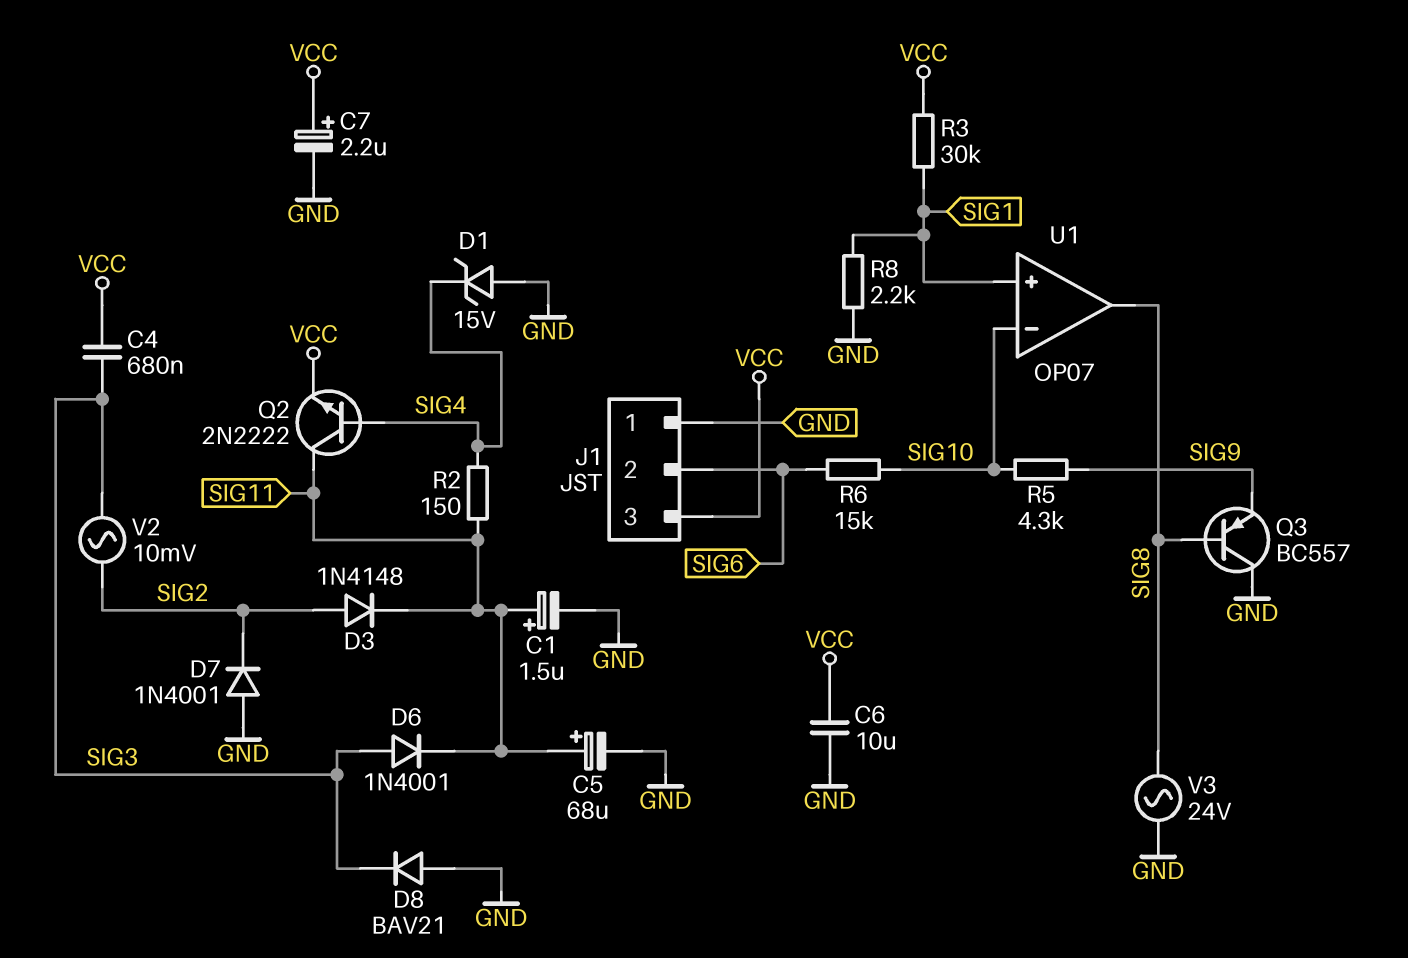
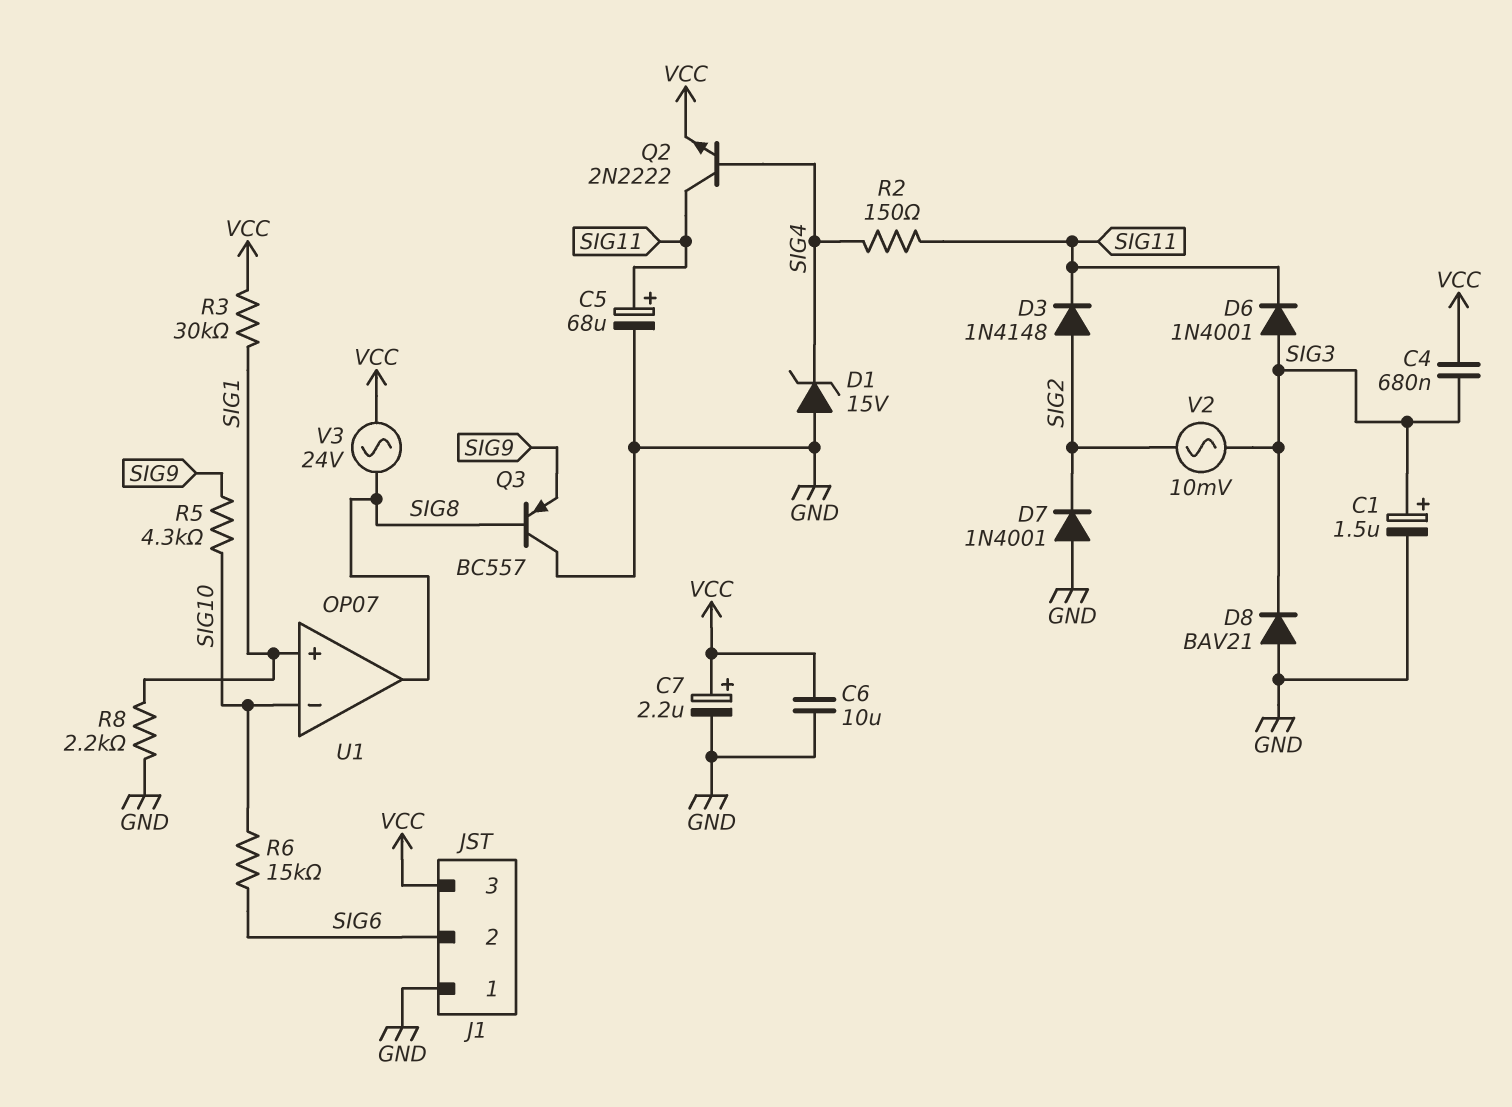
C1: 1.5uF (plus SIG11, minus GND) -> 1.5uF (plus SIG3, minus GND)
V3: AC 24V (GND, SIG8) -> AC 24V (SIG8, VCC)

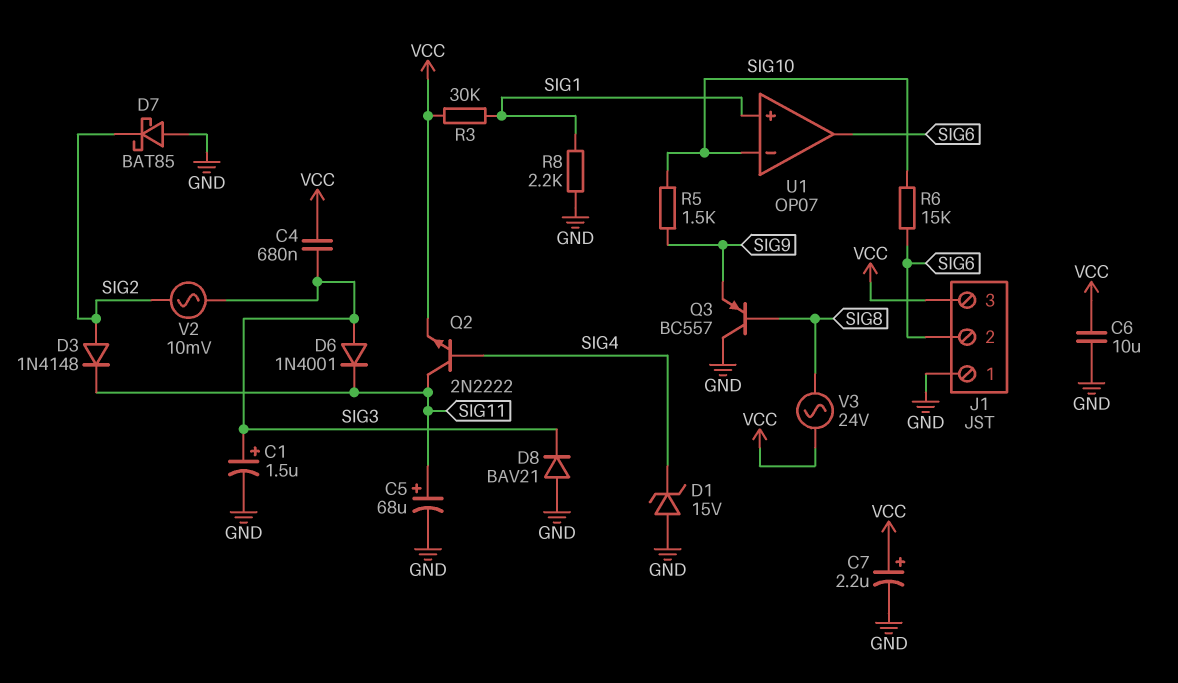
D7: diode 1N4001 (A GND, K SIG2) -> schottky BAT85 (A GND, K SIG2)
R2: 150 (SIG4, SIG11) -> none
R5: 4.3k (SIG9, SIG10) -> 1.5k (SIG9, SIG10)
U1 pin out: SIG8 -> SIG6

